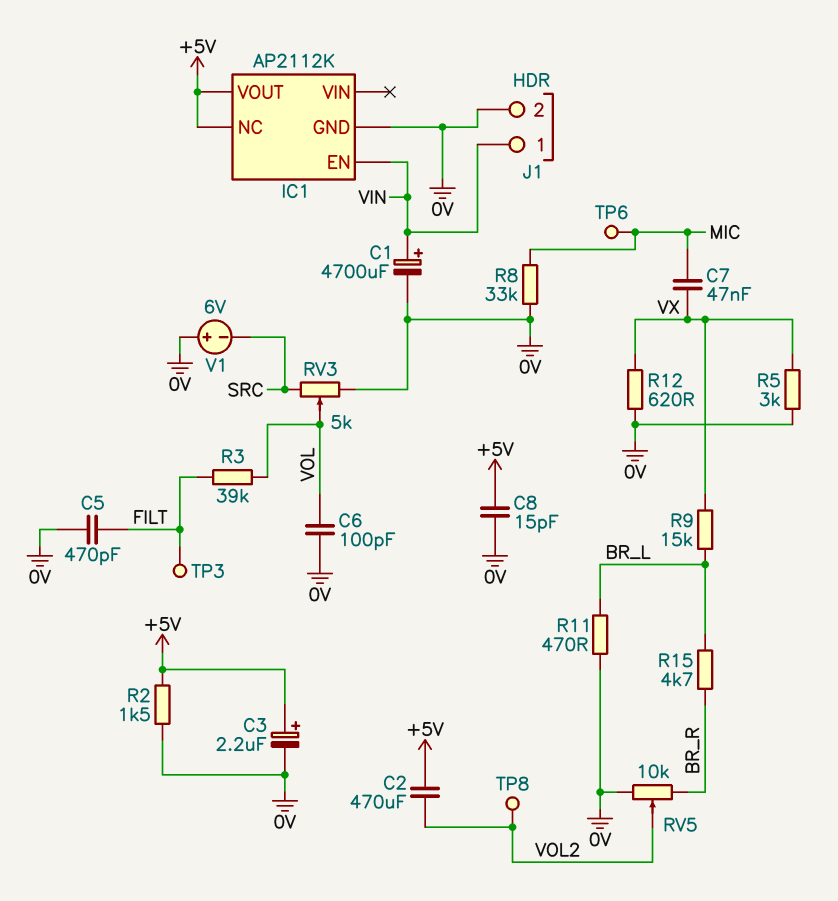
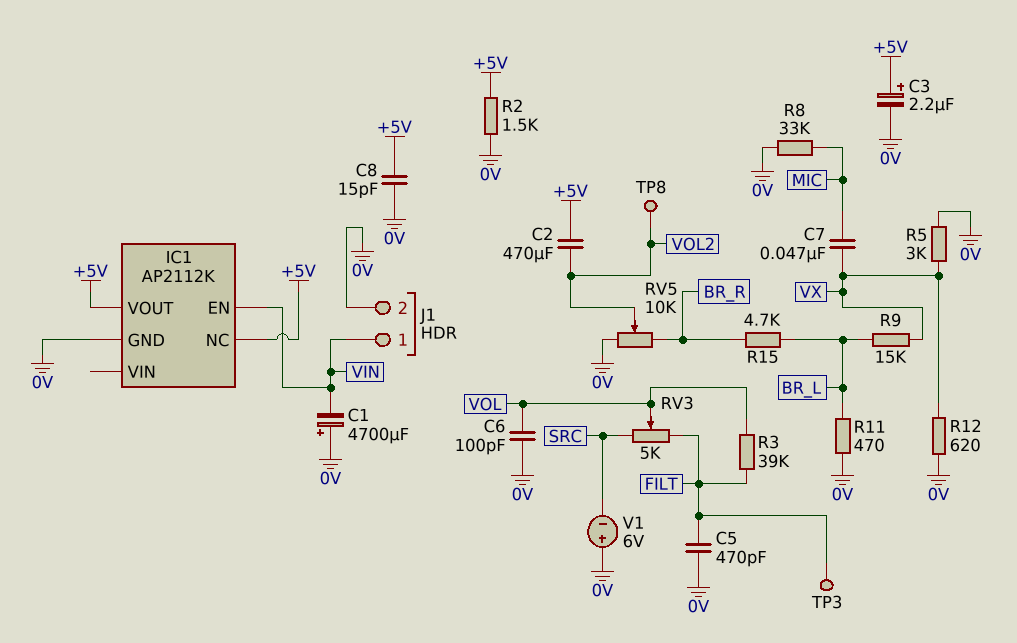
C1: 4700uF (plus VIN, minus 0V) -> 4700uF (plus 0V, minus VIN)
RV3: 5k (0V, SRC, wiper VOL) -> 5k (FILT, SRC, wiper VOL)
TP6: test point (MIC) -> none

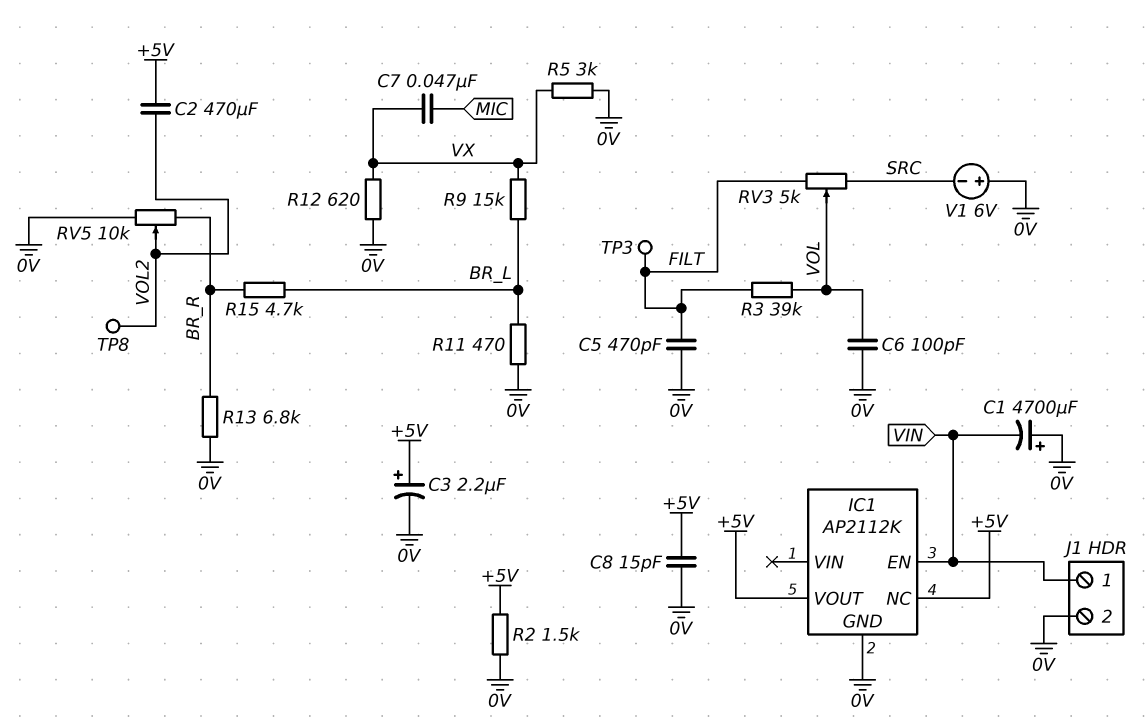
R8: 33k (0V, MIC) -> none
R13: none -> 6.8k (0V, BR_R)

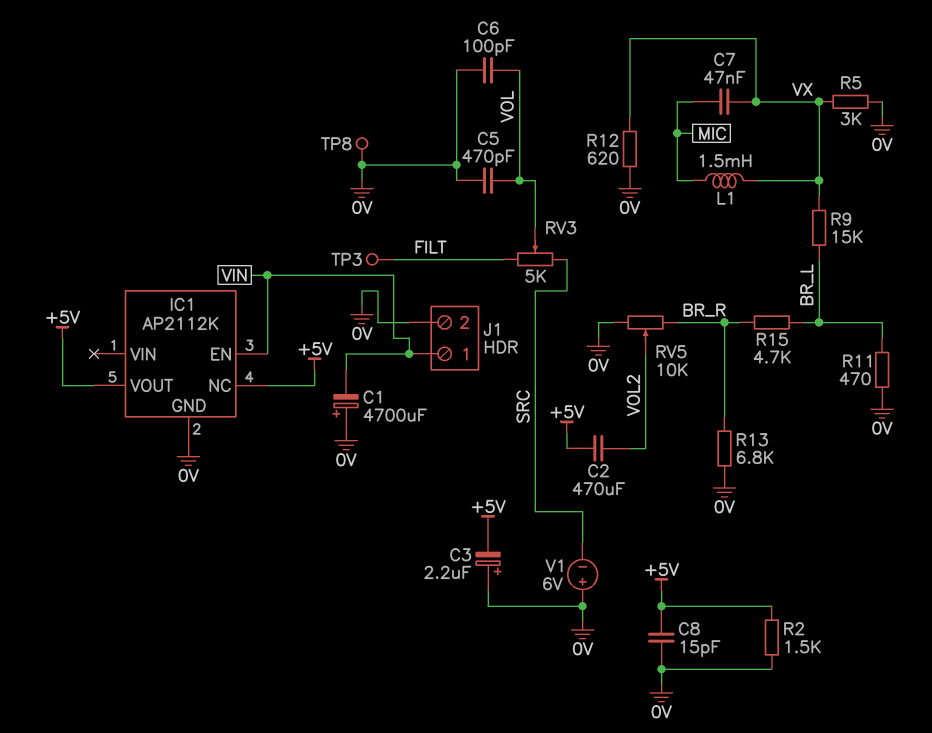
C3: 2.2uF (plus +5V, minus 0V) -> 2.2uF (plus 0V, minus +5V)
C5: 470pF (0V, FILT) -> 470pF (0V, VOL)
L1: none -> 1.5mH (MIC, VX)
R3: 39k (FILT, VOL) -> none
TP8: test point (VOL2) -> test point (0V)

